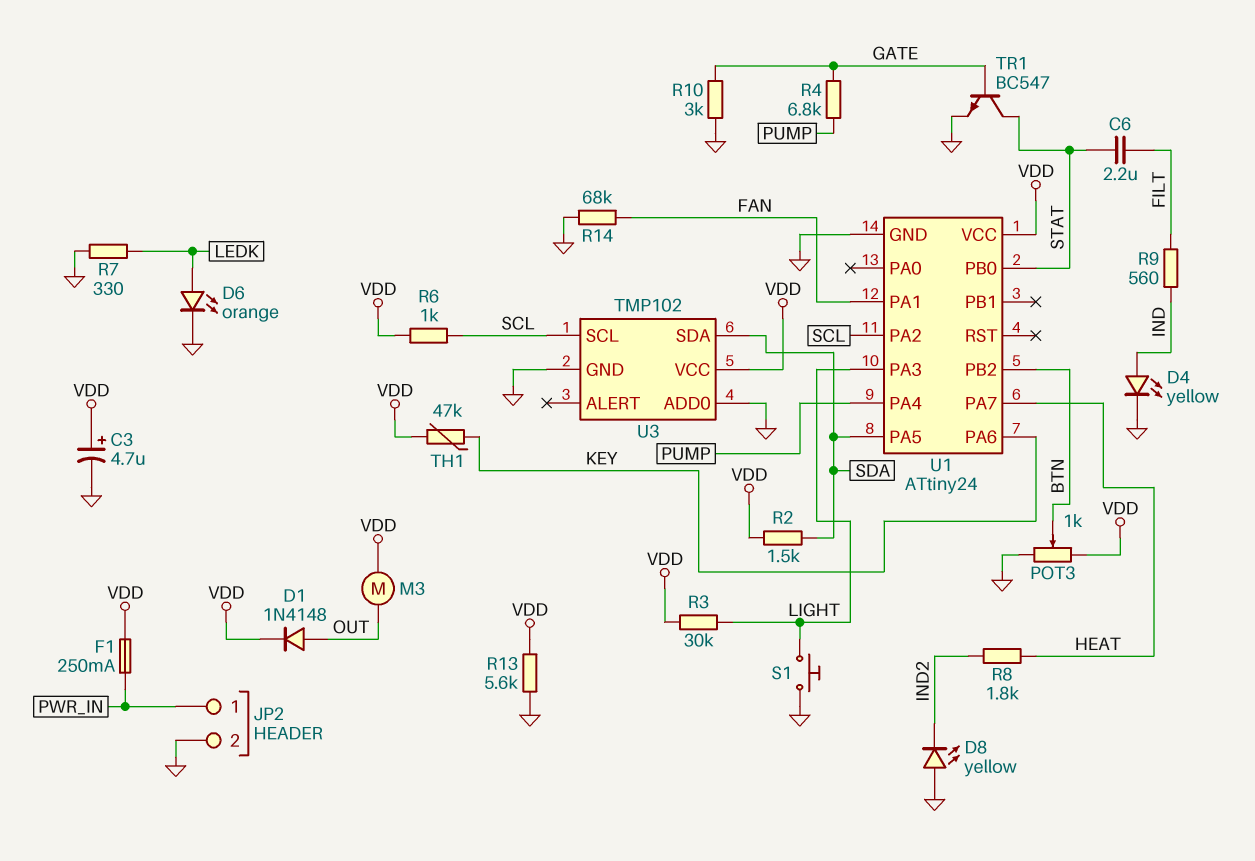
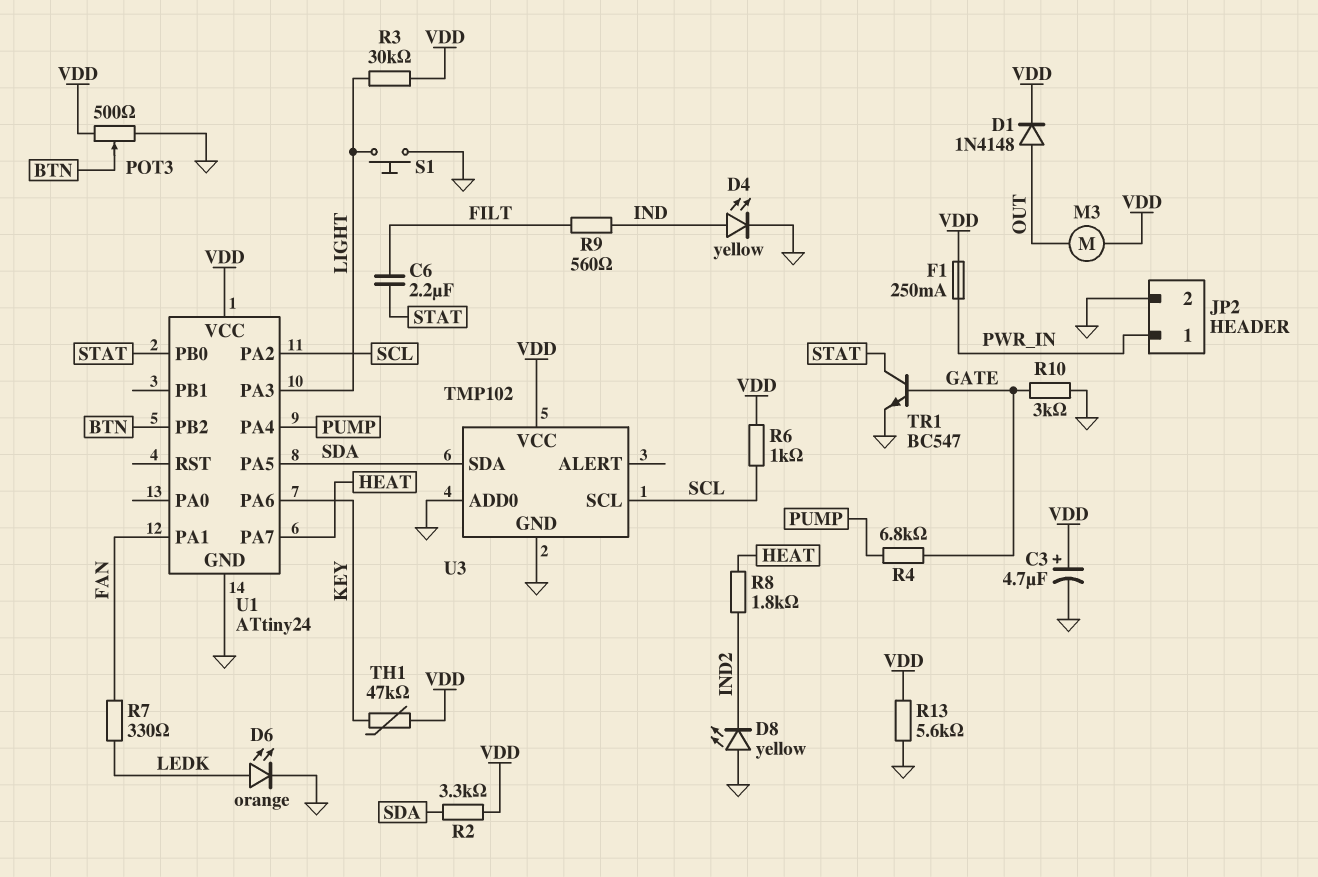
POT3: 1k (GND, VDD, wiper BTN) -> 500 (GND, VDD, wiper BTN)
R2: 1.5k (SDA, VDD) -> 3.3k (SDA, VDD)
R7: 330 (GND, LEDK) -> 330 (FAN, LEDK)
R14: 68k (FAN, GND) -> none

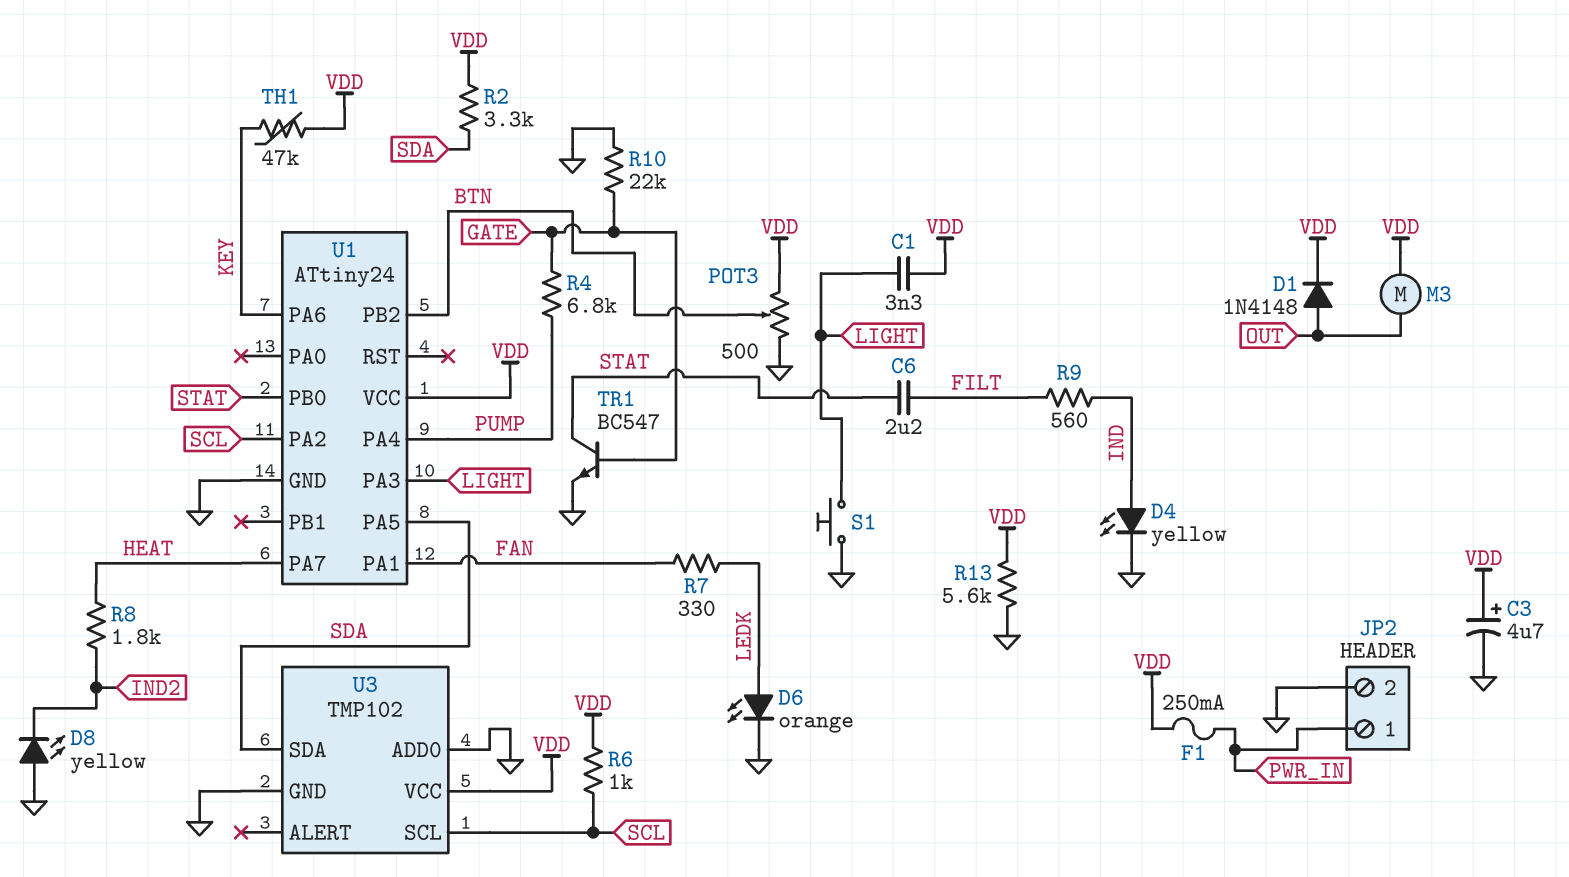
C1: none -> 3.3nF (LIGHT, VDD)
R3: 30k (LIGHT, VDD) -> none
R10: 3k (GATE, GND) -> 22k (GATE, GND)

